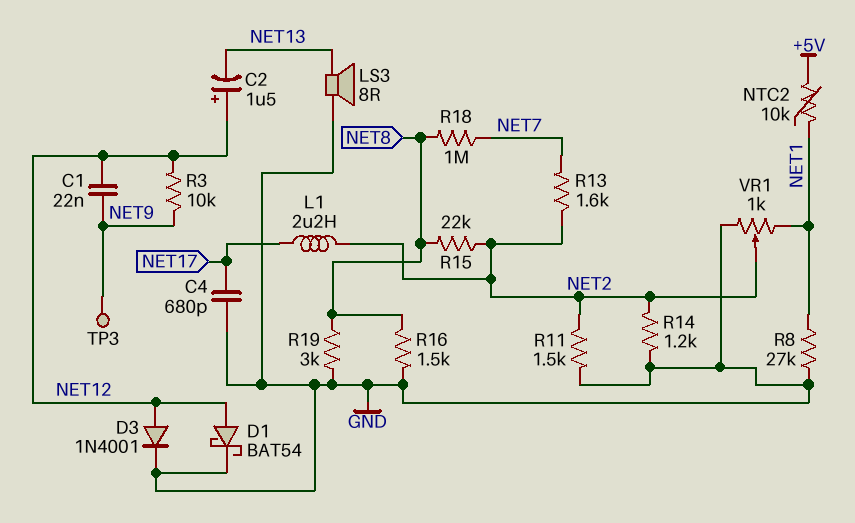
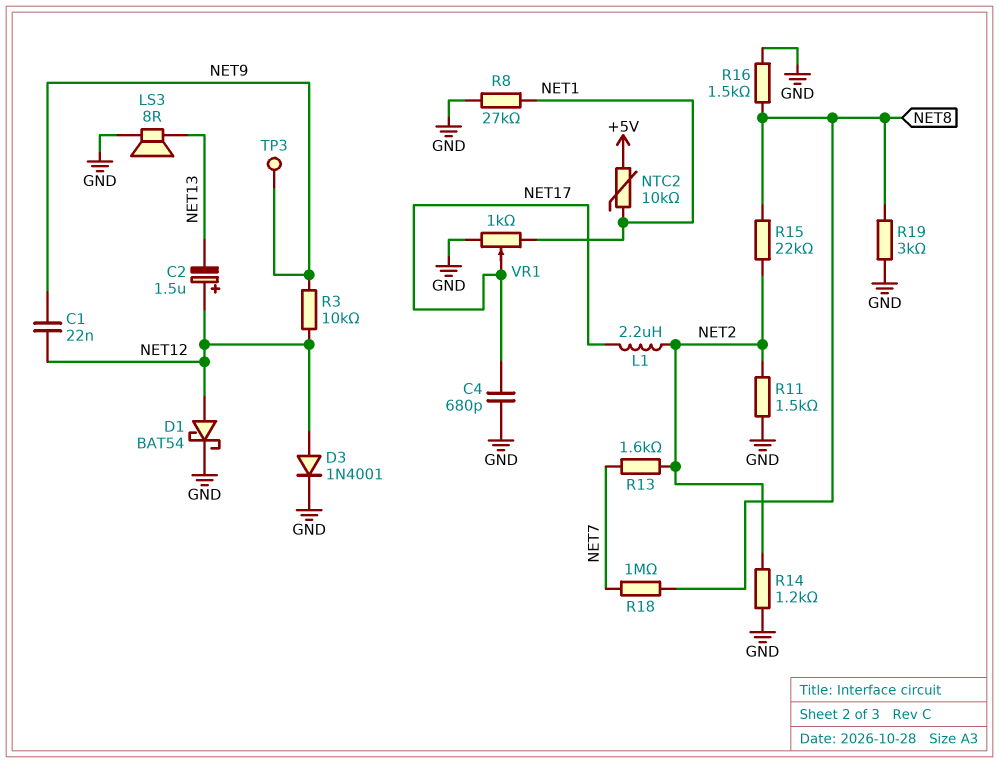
VR1: 1k (GND, NET1, wiper NET2) -> 1k (GND, NET1, wiper NET17)

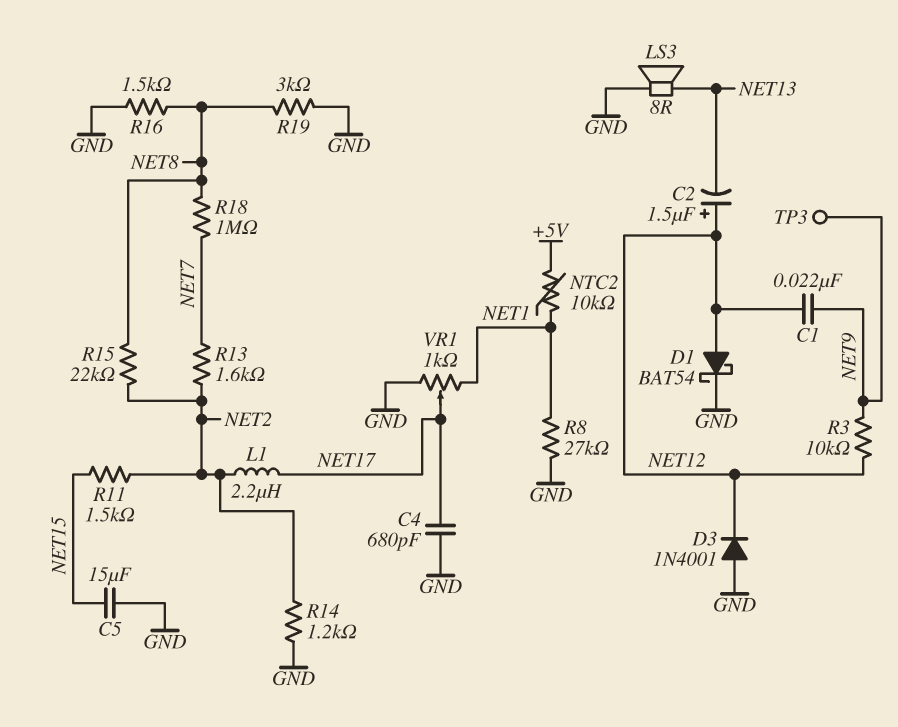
C5: none -> 15uF (GND, NET15)
D3: diode 1N4001 (A NET12, K GND) -> diode 1N4001 (A GND, K NET12)
R11: 1.5k (GND, NET2) -> 1.5k (NET2, NET15)

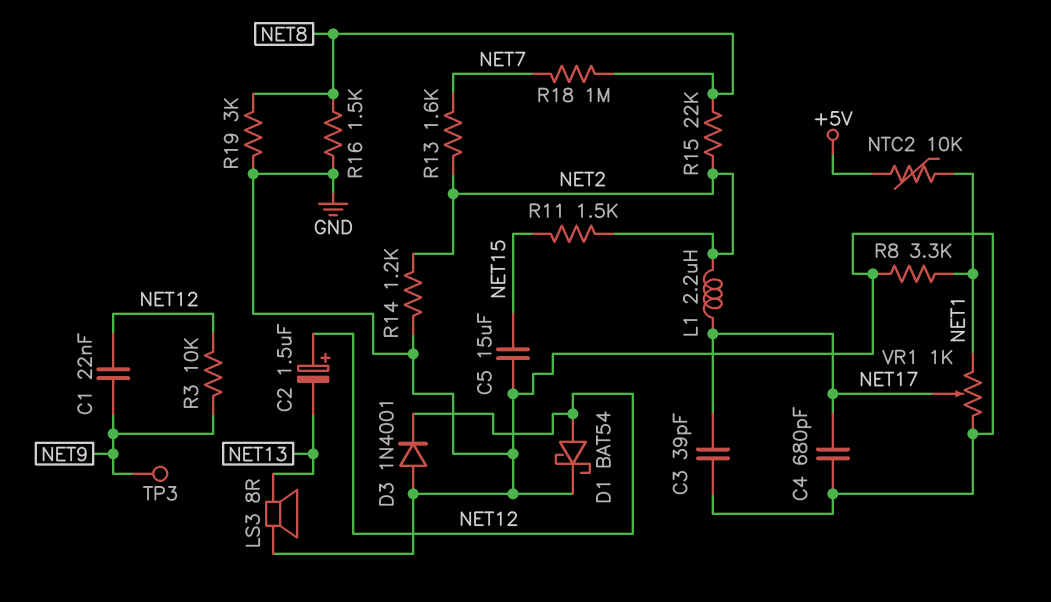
C3: none -> 39pF (GND, NET17)
R8: 27k (GND, NET1) -> 3.3k (GND, NET1)

